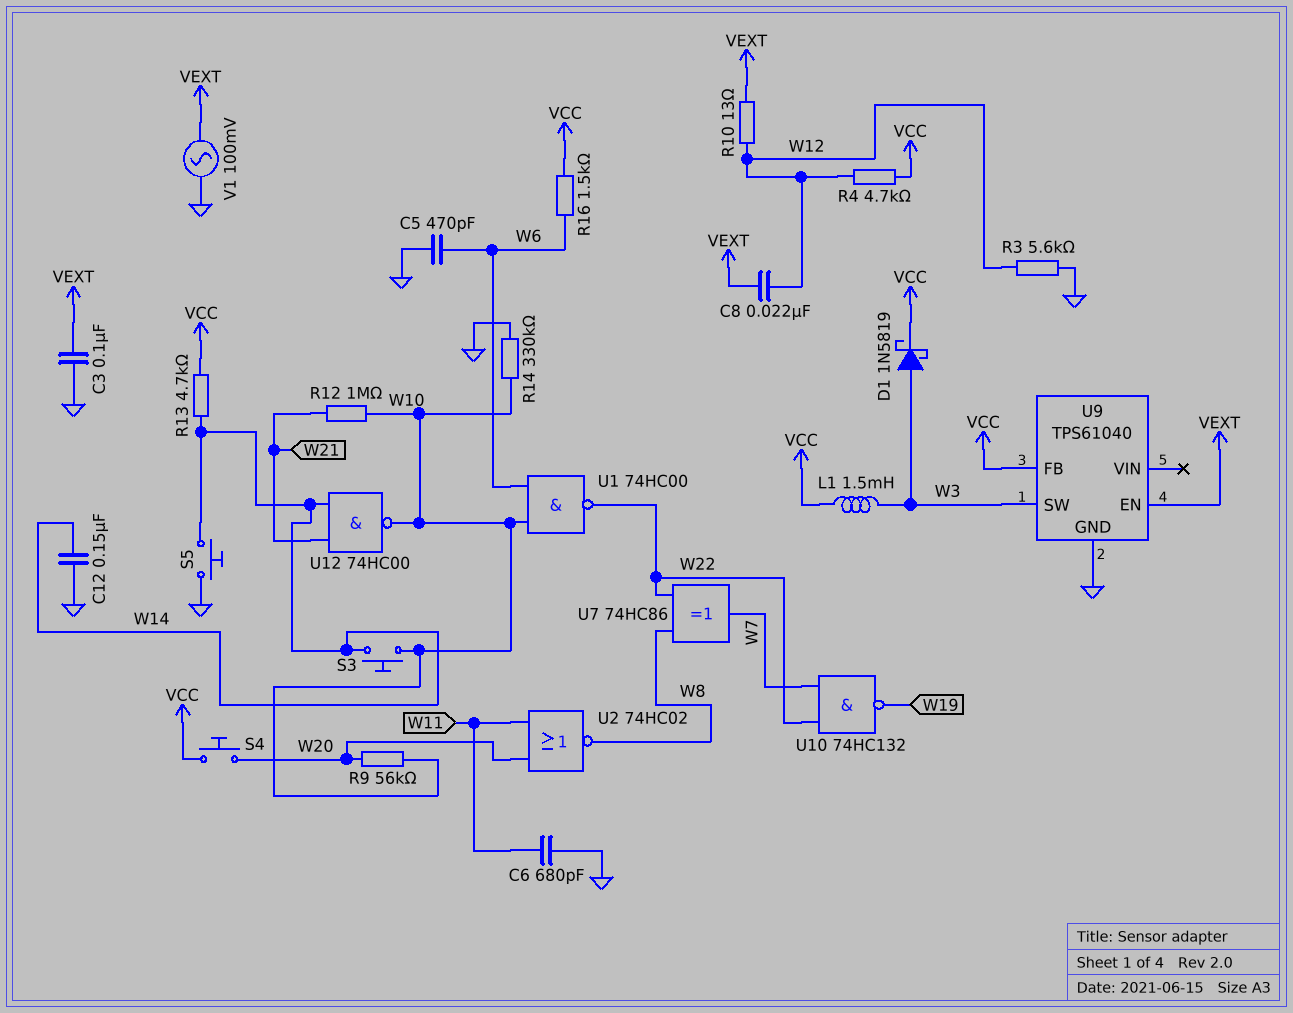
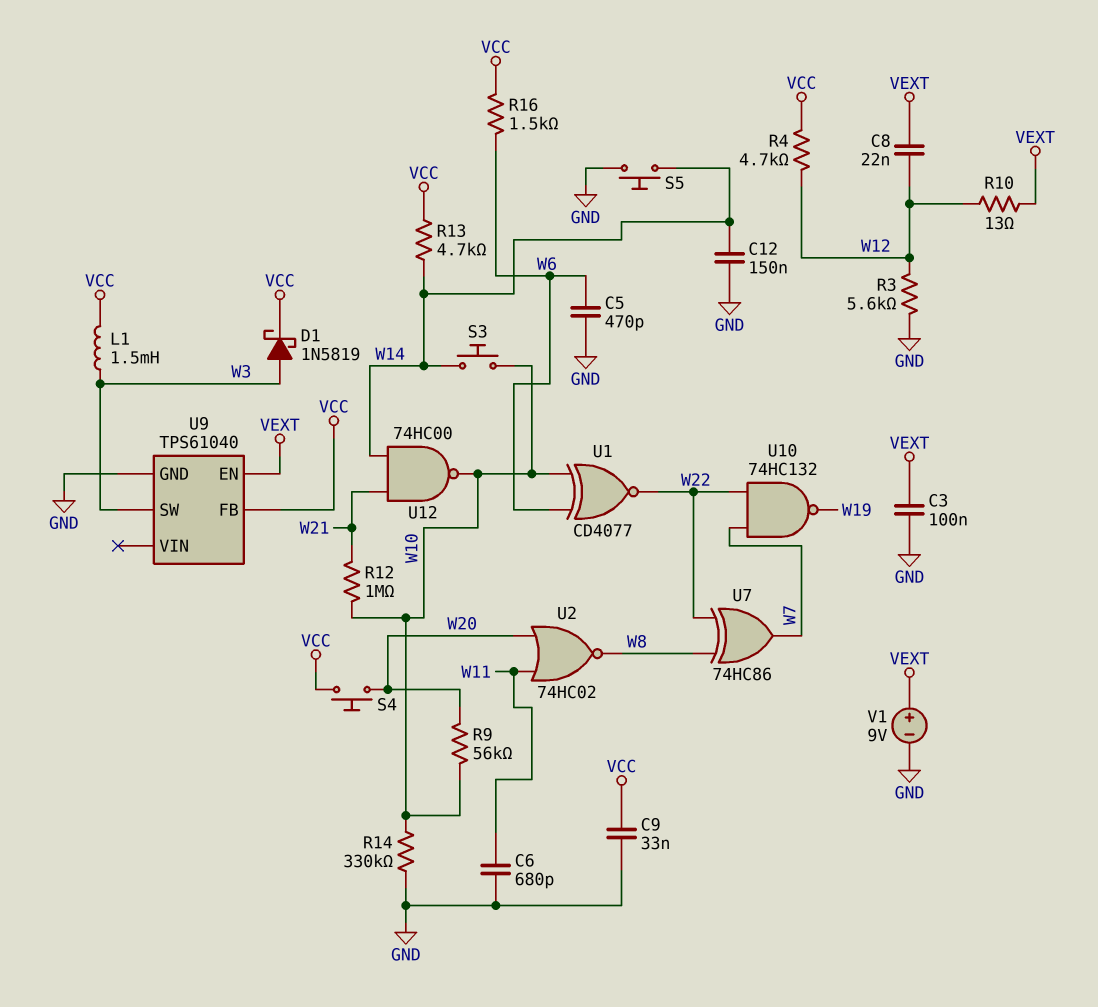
C9: none -> 33nF (GND, VCC)
U1: NAND 74HC00 (in W6, in W10, out W22) -> XNOR CD4077 (in W6, in W10, out W22)
V1: AC 100mV (GND, VEXT) -> 9V (plus VEXT, minus GND)

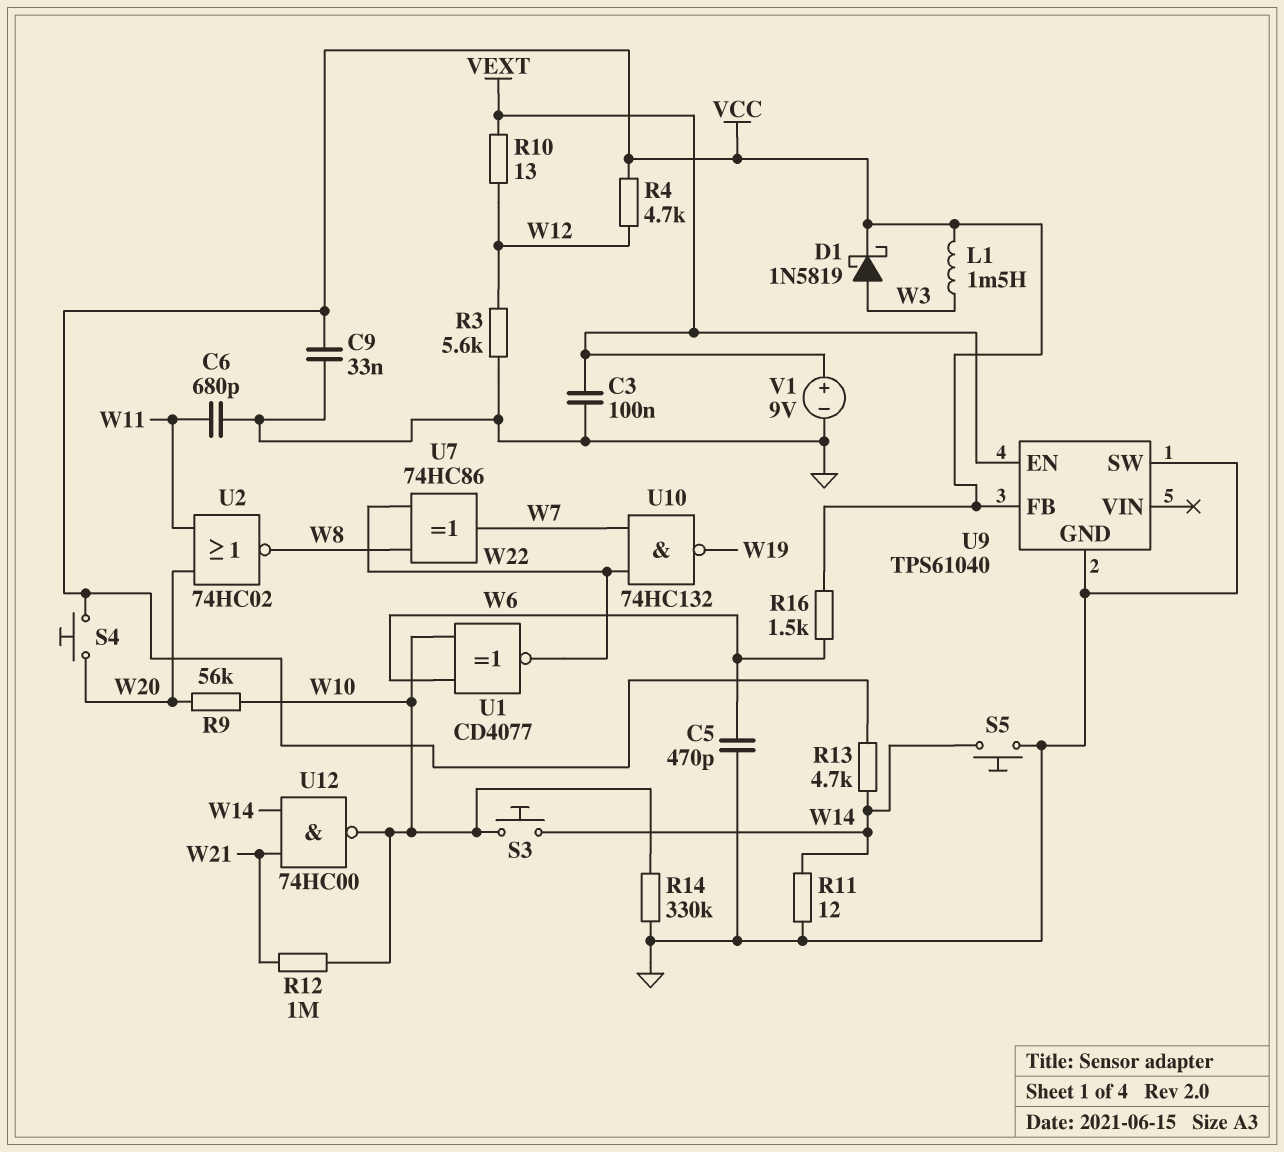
C8: 22nF (VEXT, W12) -> none
C12: 150nF (GND, W14) -> none
R11: none -> 12 (GND, W14)
U9 pin SW: W3 -> GND

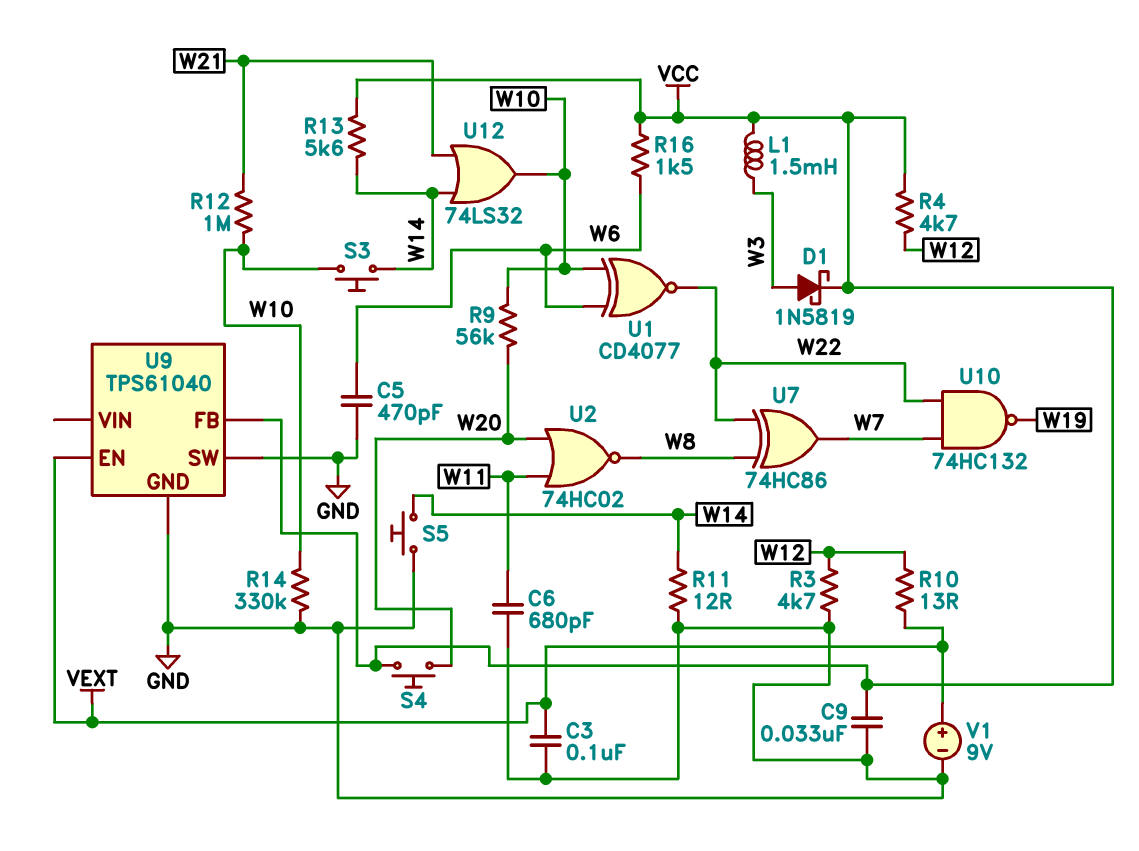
R3: 5.6k (GND, W12) -> 4.7k (GND, W12)
R13: 4.7k (VCC, W14) -> 5.6k (VCC, W14)
U12: NAND 74HC00 (in W14, in W21, out W10) -> OR 74LS32 (in W14, in W21, out W10)

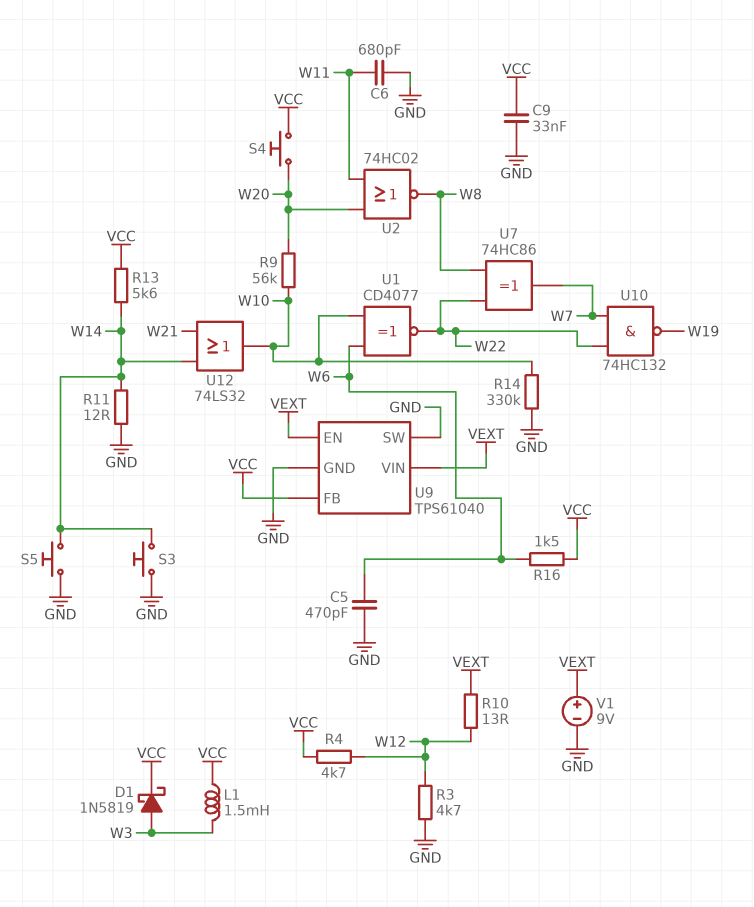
C3: 100nF (GND, VEXT) -> none
R12: 1M (W10, W21) -> none
S3: button (W10, W14) -> button (GND, W14)
U9 pin VIN: none -> VEXT

